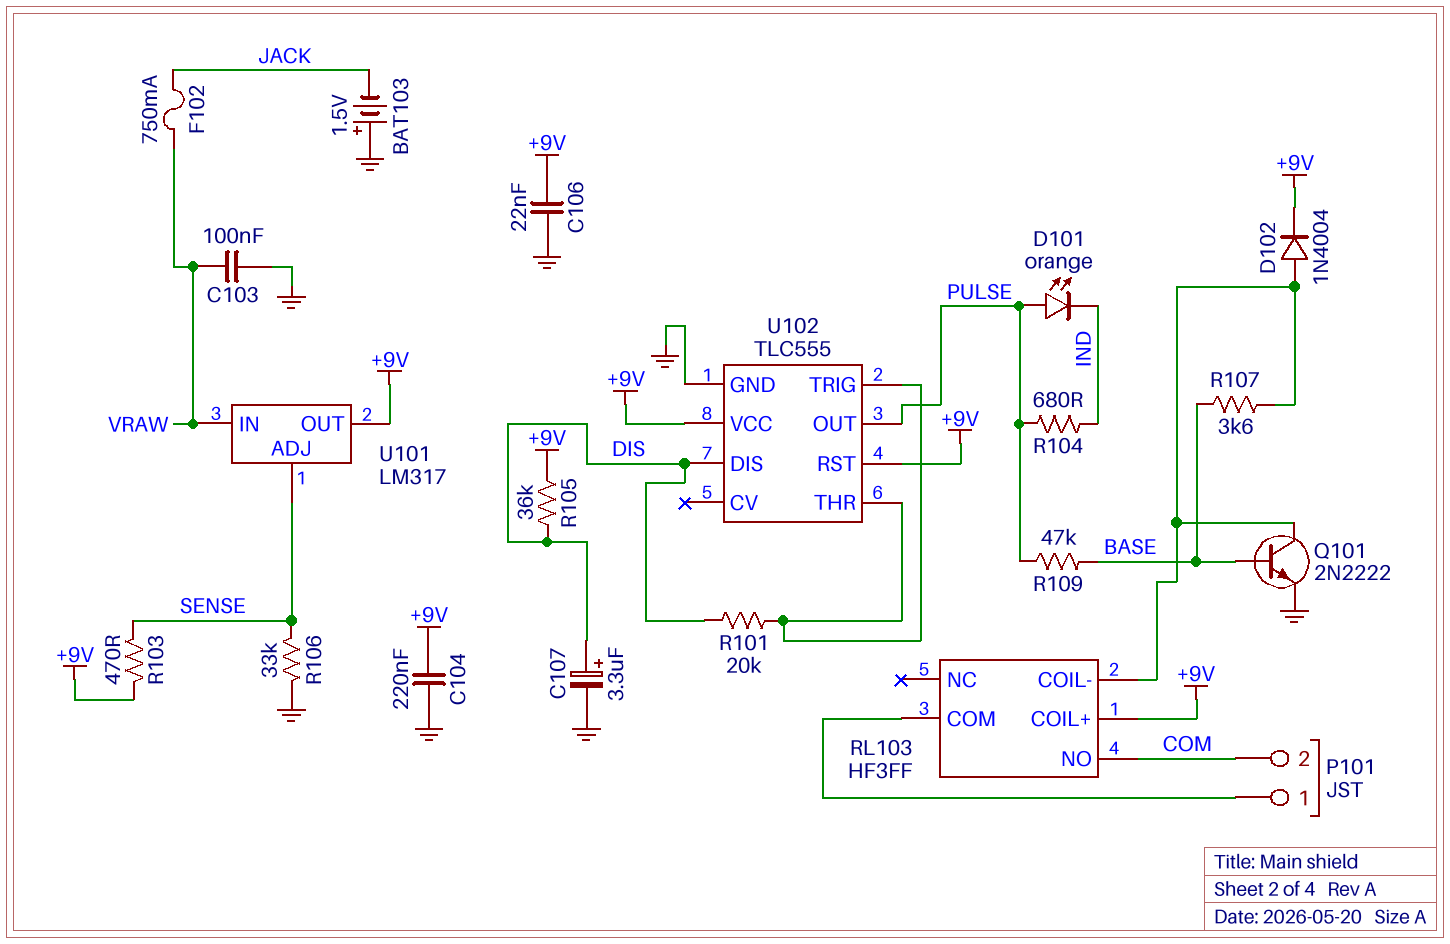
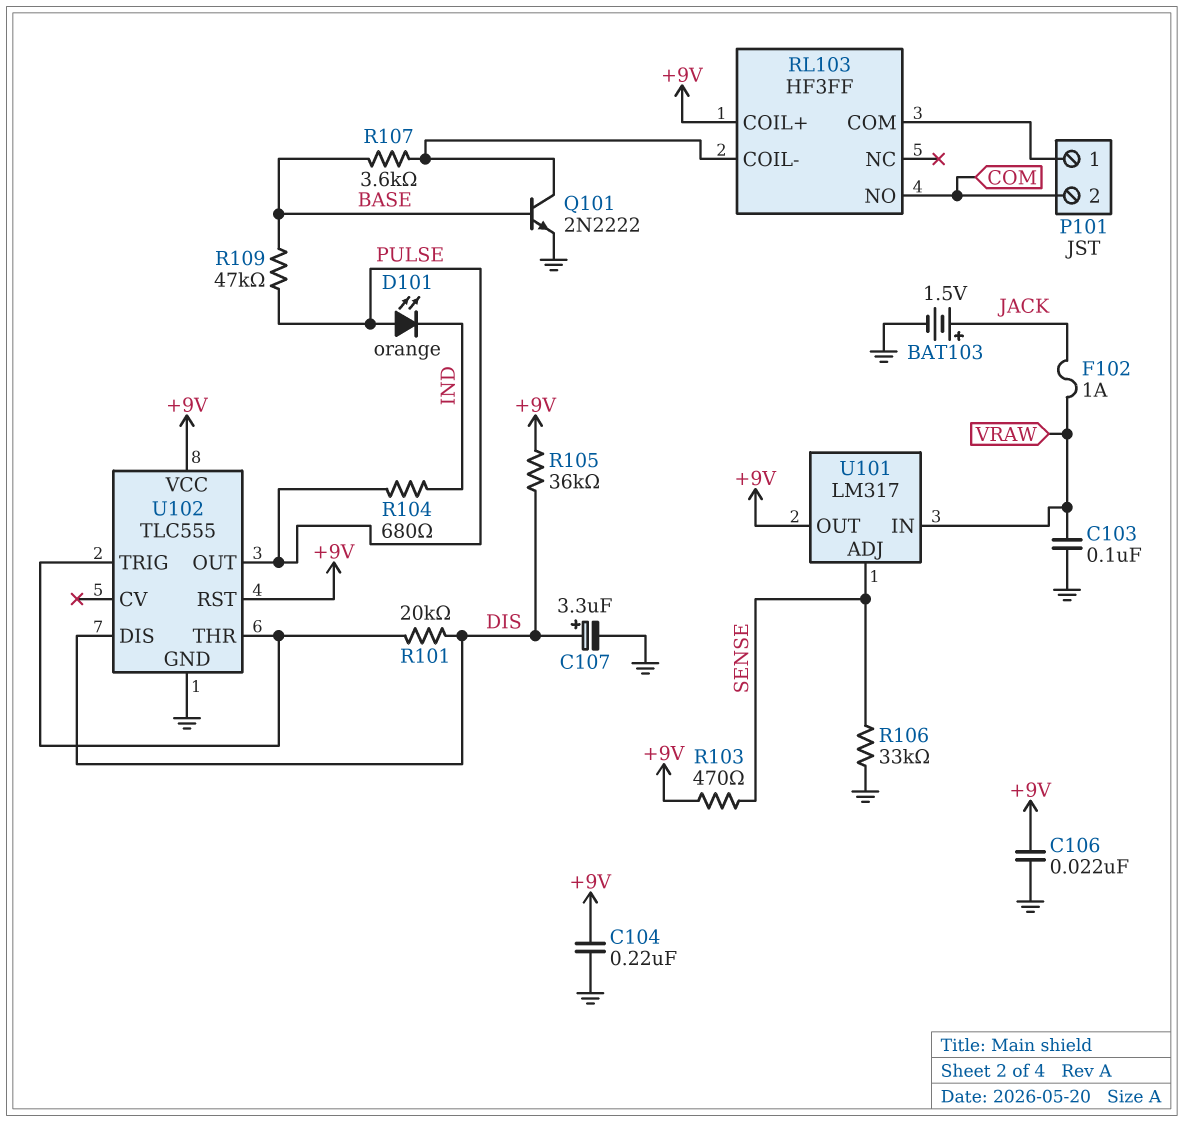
BAT103: 1.5V (plus GND, minus JACK) -> 1.5V (plus JACK, minus GND)
D102: diode 1N4004 (A RL103/COIL-, K +9V) -> none
F102: 750mA (JACK, VRAW) -> 1A (JACK, VRAW)

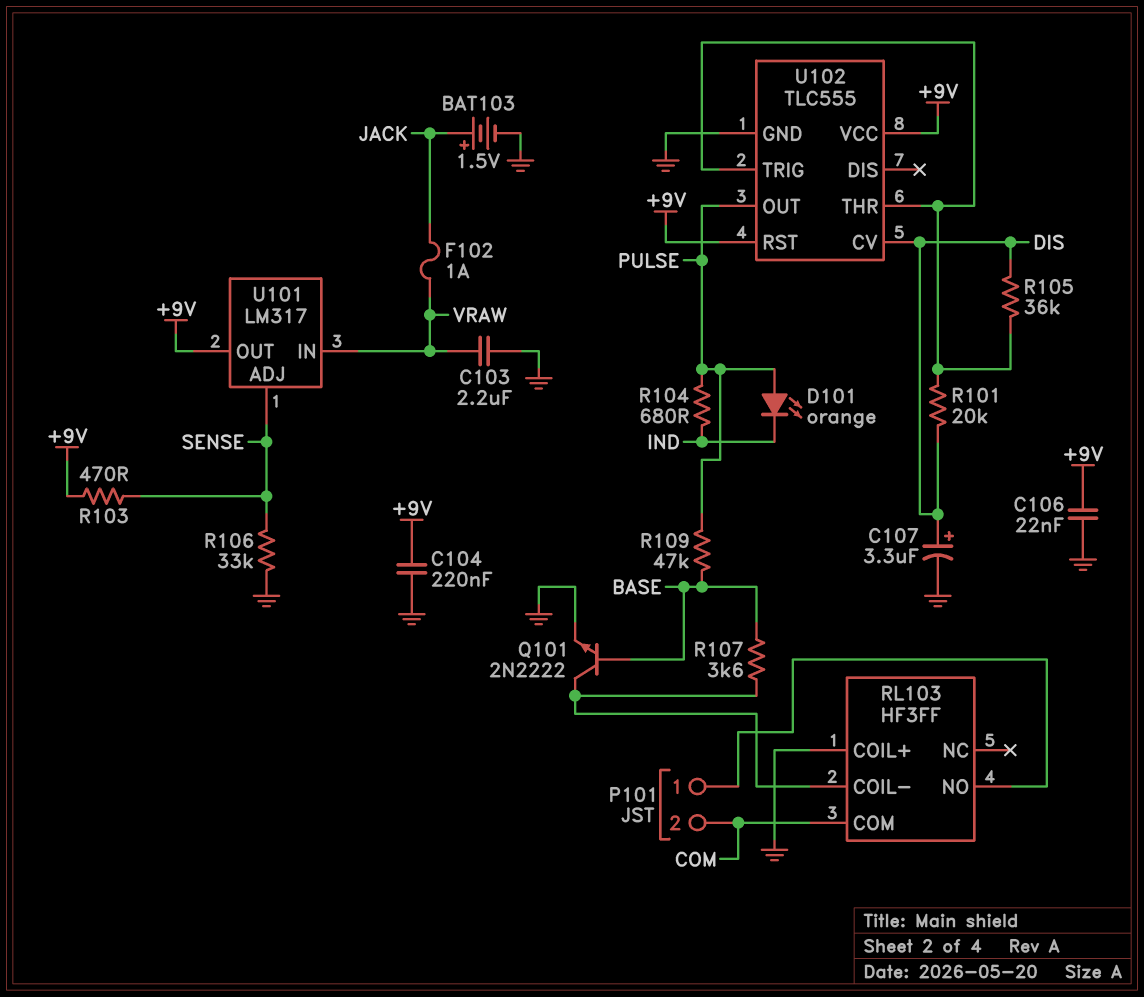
C103: 100nF (GND, VRAW) -> 2.2uF (GND, VRAW)
R105: 36k (+9V, DIS) -> 36k (DIS, U102/THR)
RL103 pin COIL+: +9V -> GND
RL103 pin COM: P101/1 -> COM
RL103 pin NO: COM -> P101/1
U102 pin CV: none -> DIS
U102 pin DIS: DIS -> none

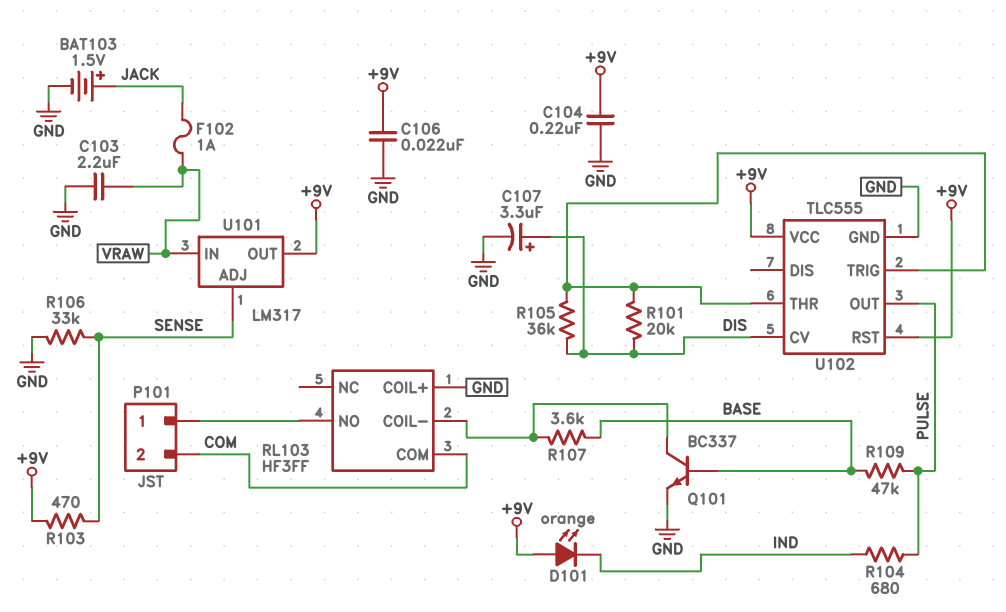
D101: LED orange (A PULSE, K IND) -> LED orange (A +9V, K IND)
Q101: NPN 2N2222 (B BASE, C RL103/COIL-, E GND) -> NPN BC337 (B BASE, C RL103/COIL-, E GND)

